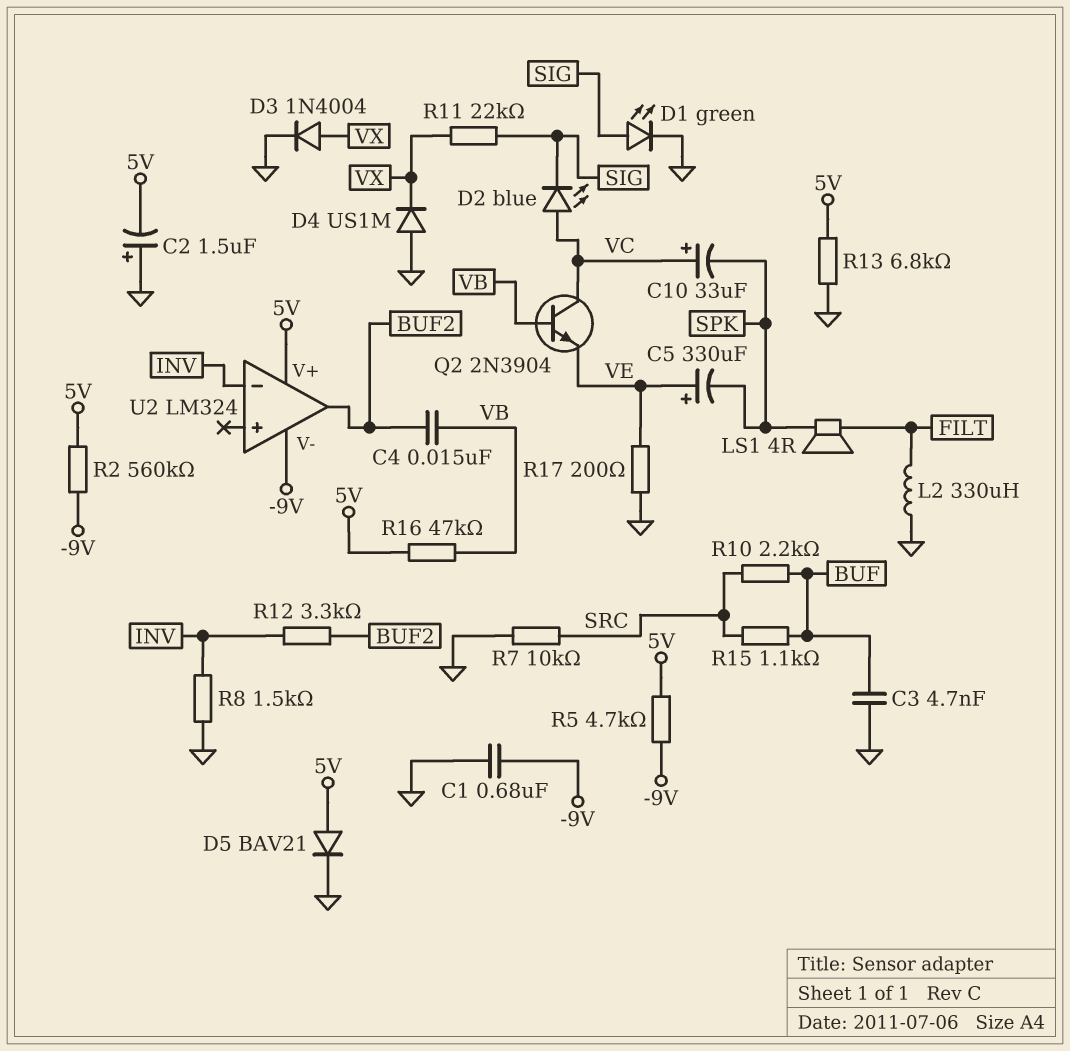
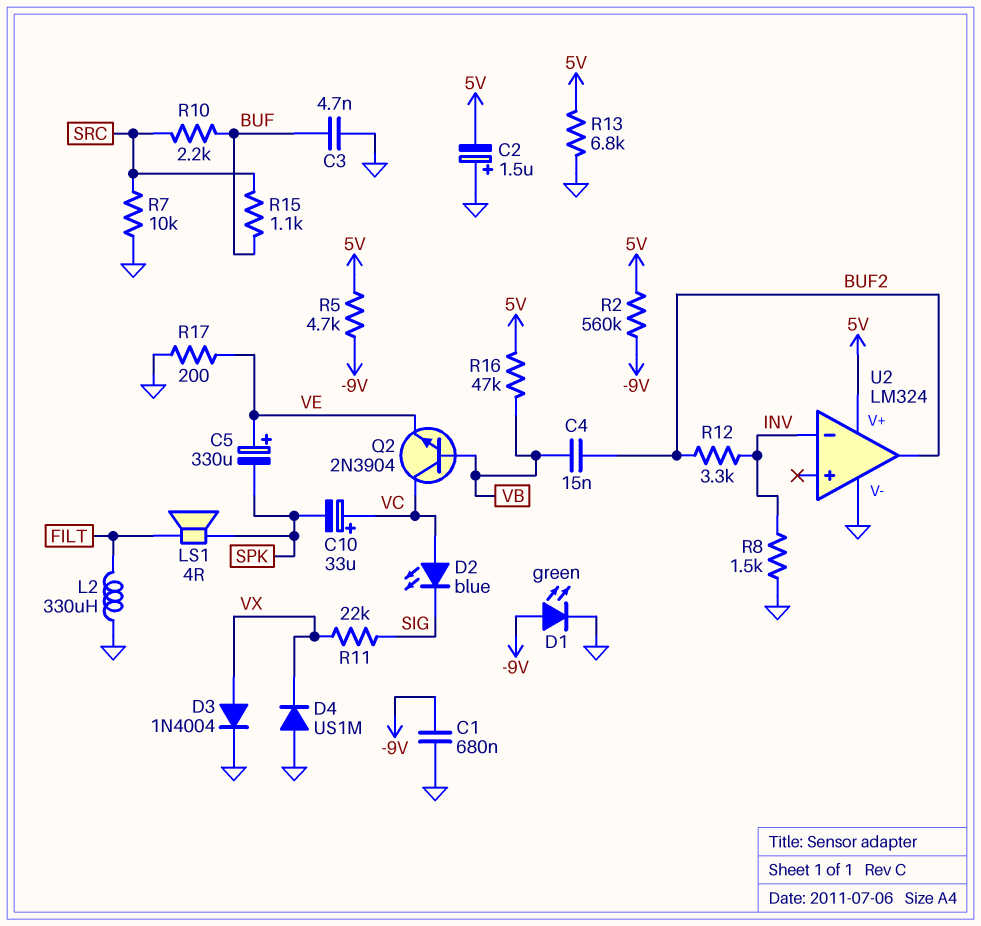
D1: LED green (A SIG, K GND) -> LED green (A -9V, K GND)
D5: diode BAV21 (A 5V, K GND) -> none
U2 pin V-: -9V -> GND

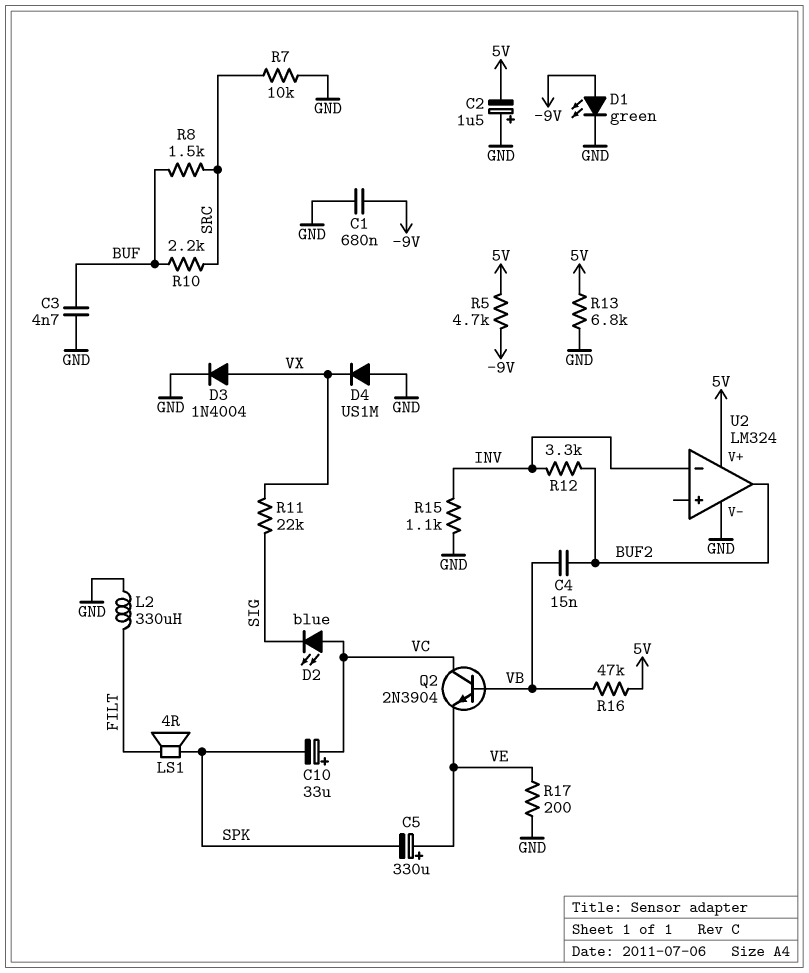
R2: 560k (-9V, 5V) -> none
R8: 1.5k (GND, INV) -> 1.5k (BUF, SRC)
R15: 1.1k (BUF, SRC) -> 1.1k (GND, INV)

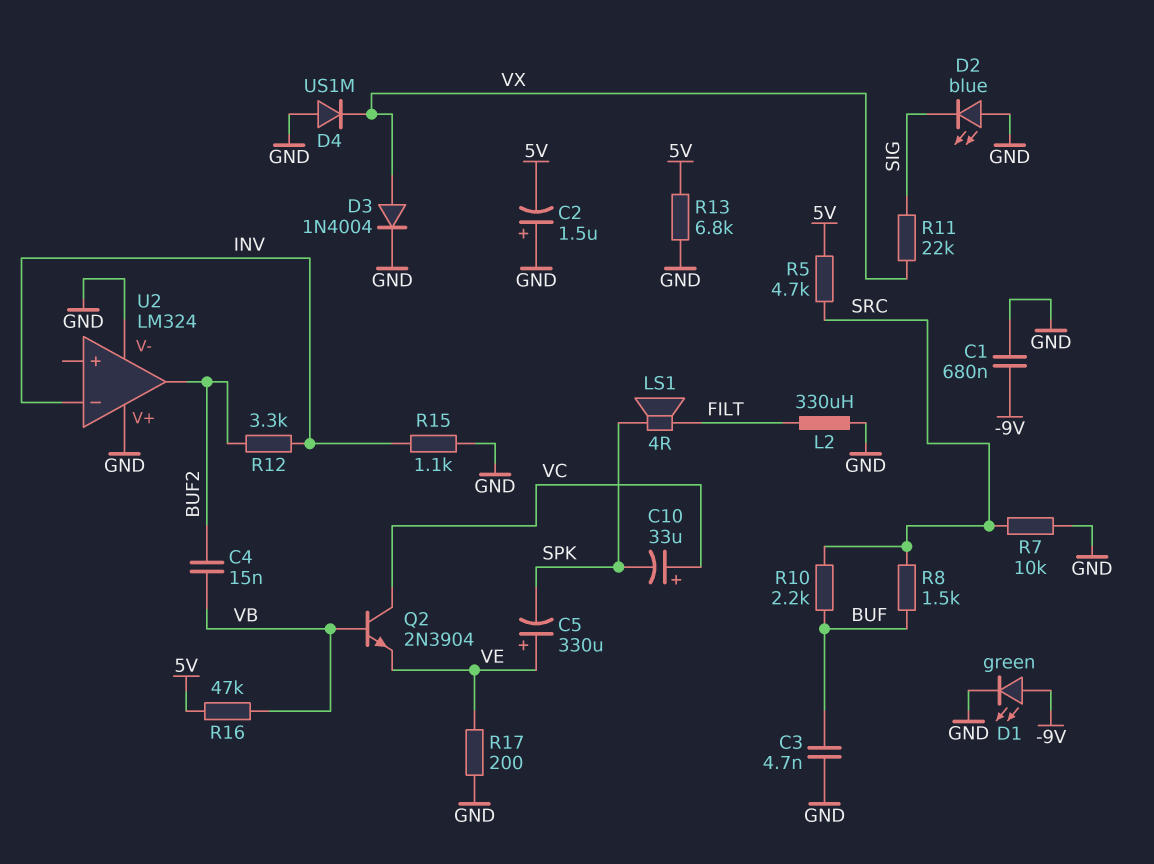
D2: LED blue (A VC, K SIG) -> LED blue (A GND, K SIG)
R5: 4.7k (-9V, 5V) -> 4.7k (5V, SRC)
U2 pin V+: 5V -> GND

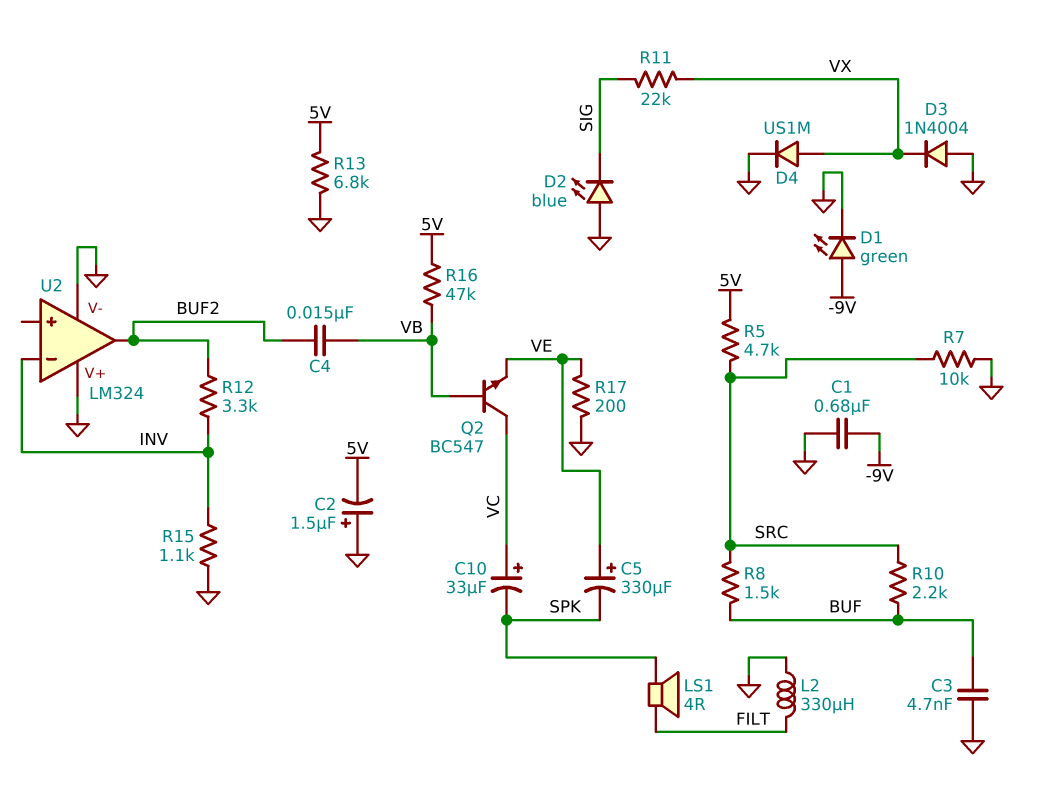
D3: diode 1N4004 (A VX, K GND) -> diode 1N4004 (A GND, K VX)
D4: diode US1M (A GND, K VX) -> diode US1M (A VX, K GND)
Q2: NPN 2N3904 (B VB, C VC, E VE) -> NPN BC547 (B VB, C VC, E VE)

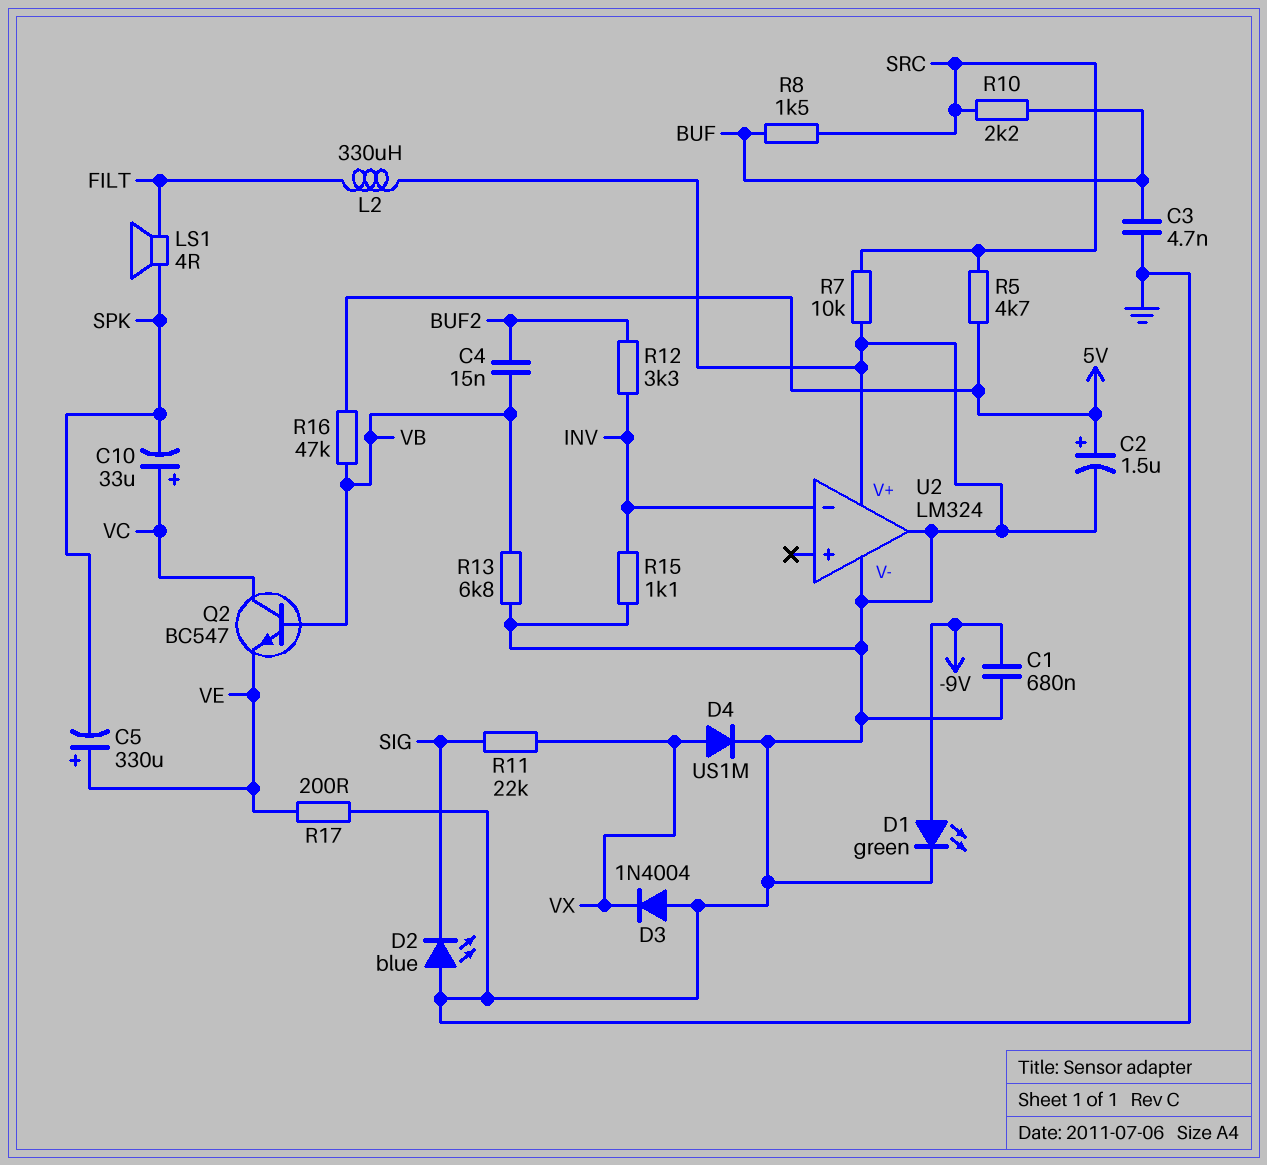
C2: 1.5uF (plus GND, minus 5V) -> 1.5uF (plus 5V, minus GND)
R13: 6.8k (5V, GND) -> 6.8k (GND, VB)
U2 pin out: BUF2 -> GND

